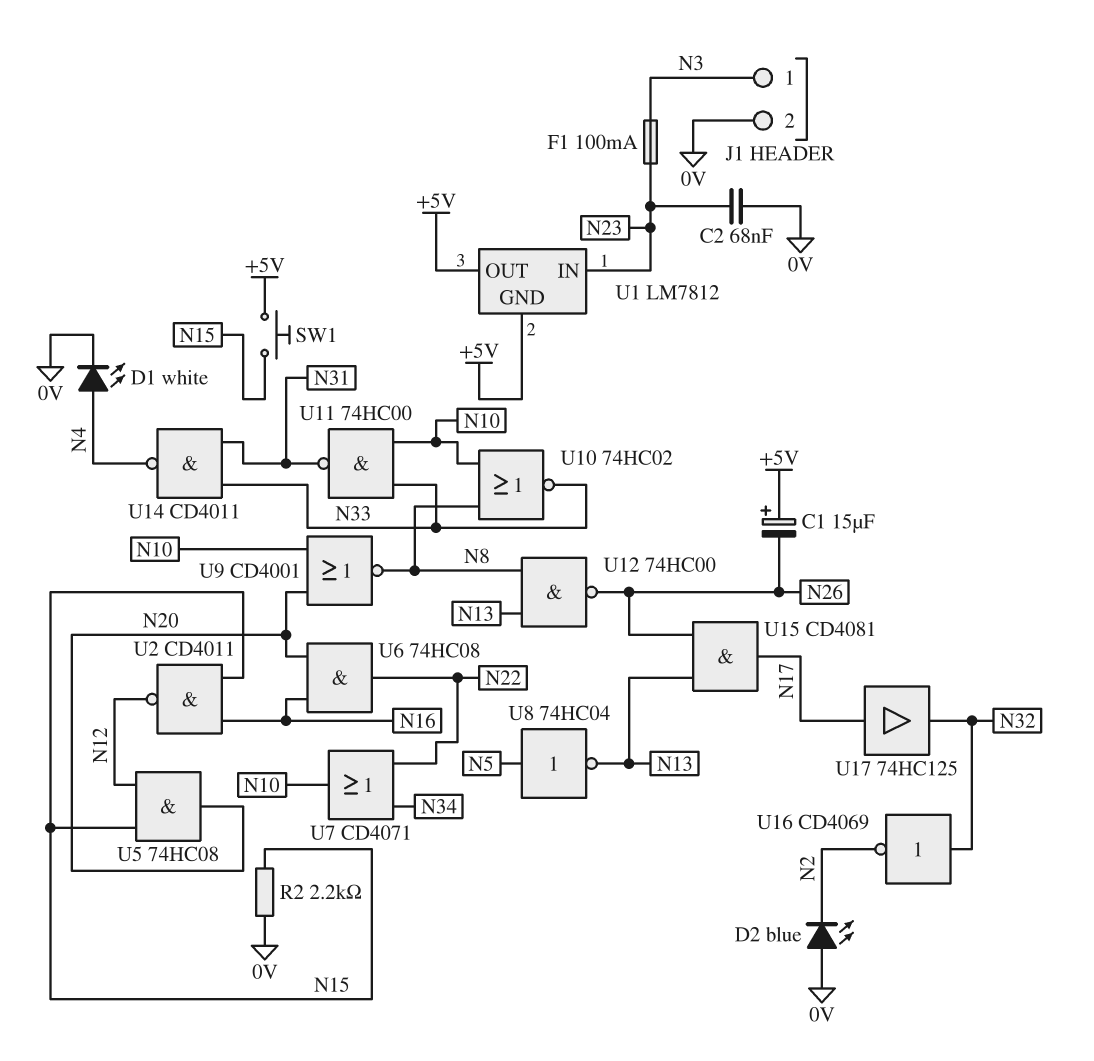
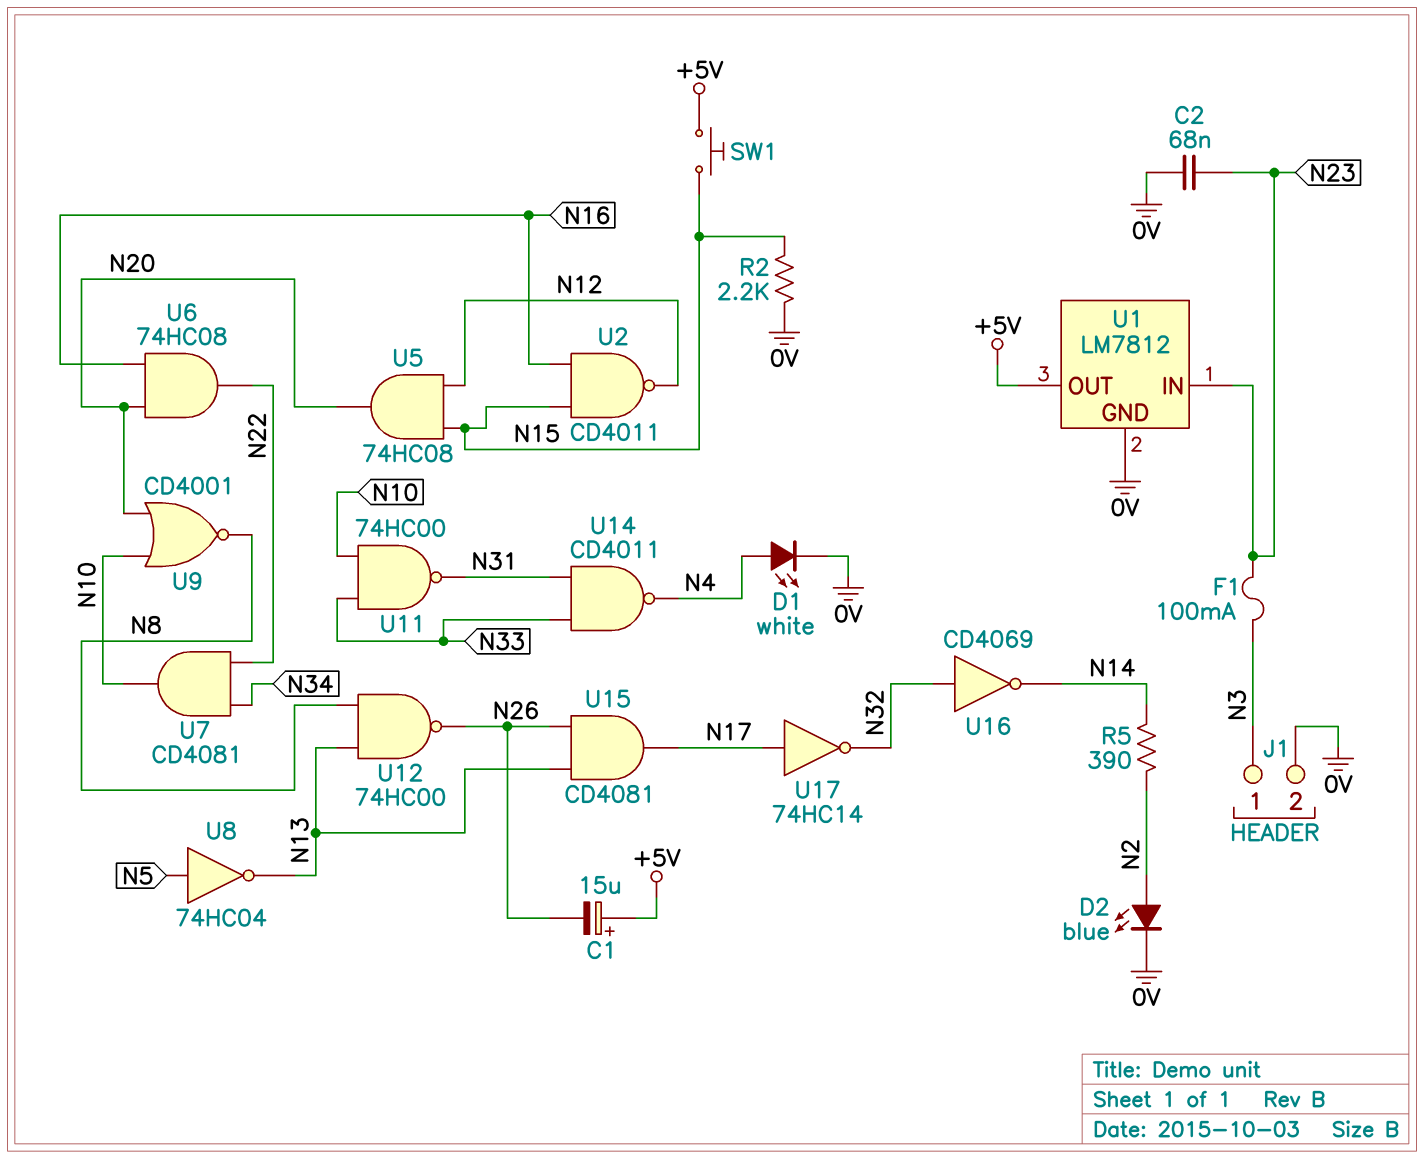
D2: LED blue (A 0V, K N2) -> LED blue (A N2, K 0V)
R5: none -> 390 (N2, N14)
U1 pin GND: +5V -> 0V
U7: OR CD4071 (in N22, in N34, out N10) -> AND CD4081 (in N22, in N34, out N10)
U10: NOR 74HC02 (in N8, in N10, out N33) -> none
U16: NOT CD4069 (in N32, out N2) -> NOT CD4069 (in N32, out N14)
U17: buffer 74HC125 (in N17, out N32) -> NOT 74HC14 (in N17, out N32)

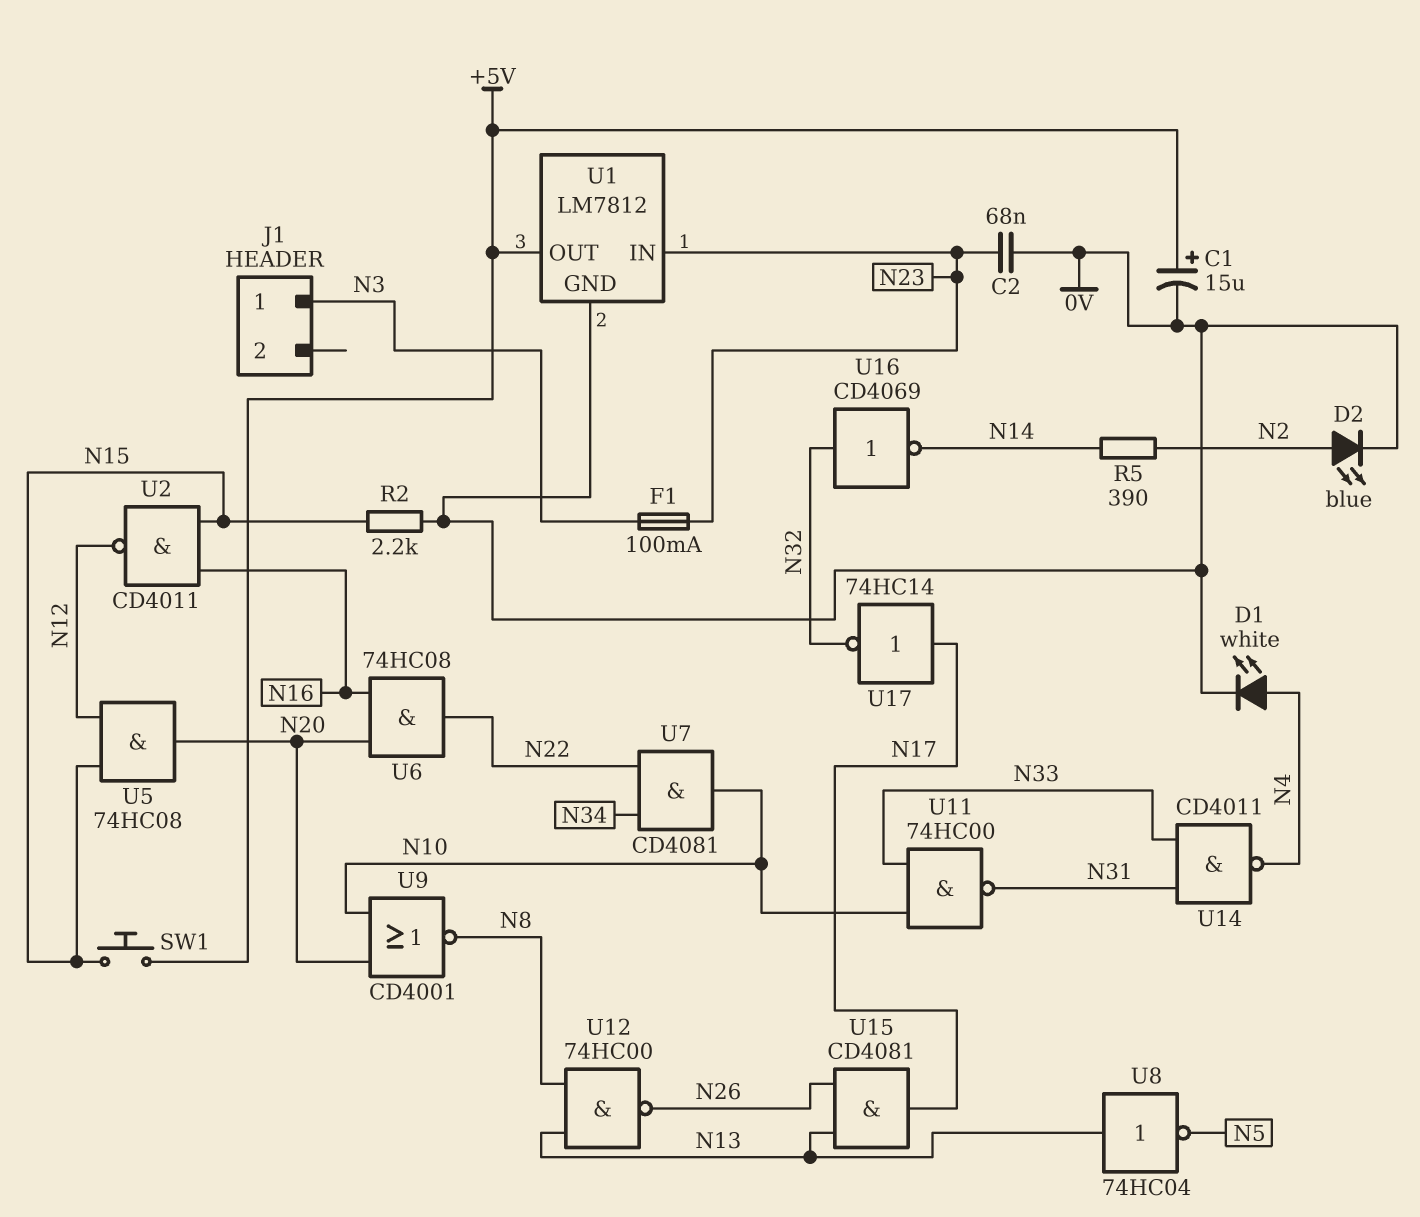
C1: 15uF (plus +5V, minus N26) -> 15uF (plus +5V, minus 0V)
J1 pin 2: 0V -> none
U8: NOT 74HC04 (in N5, out N13) -> NOT 74HC04 (in N13, out N5)

